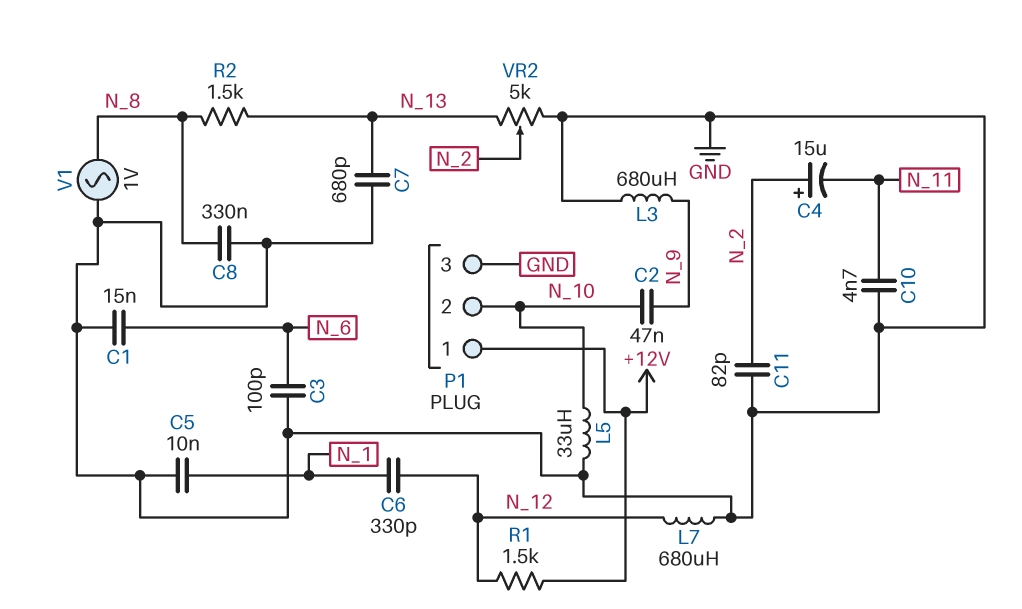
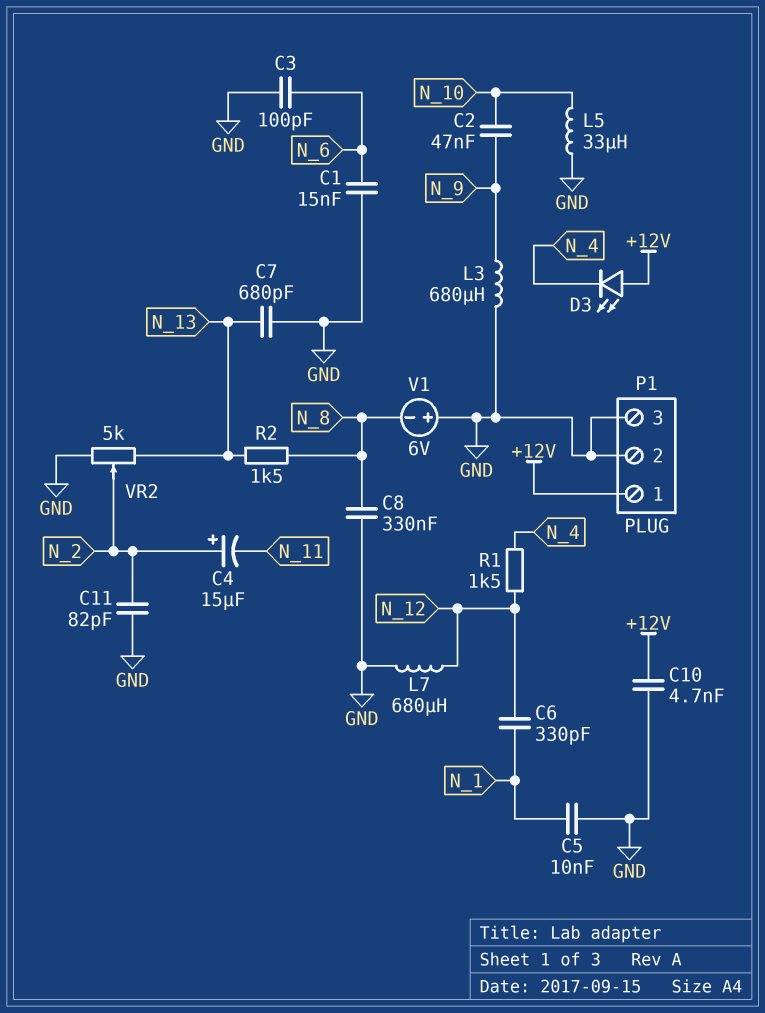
C10: 4.7nF (GND, N_11) -> 4.7nF (+12V, GND)
D3: none -> LED (A +12V, K N_4)
P1 pin 2: N_10 -> GND
R1: 1.5k (+12V, N_12) -> 1.5k (N_4, N_12)
V1: AC 1V (GND, N_8) -> 6V (plus GND, minus N_8)

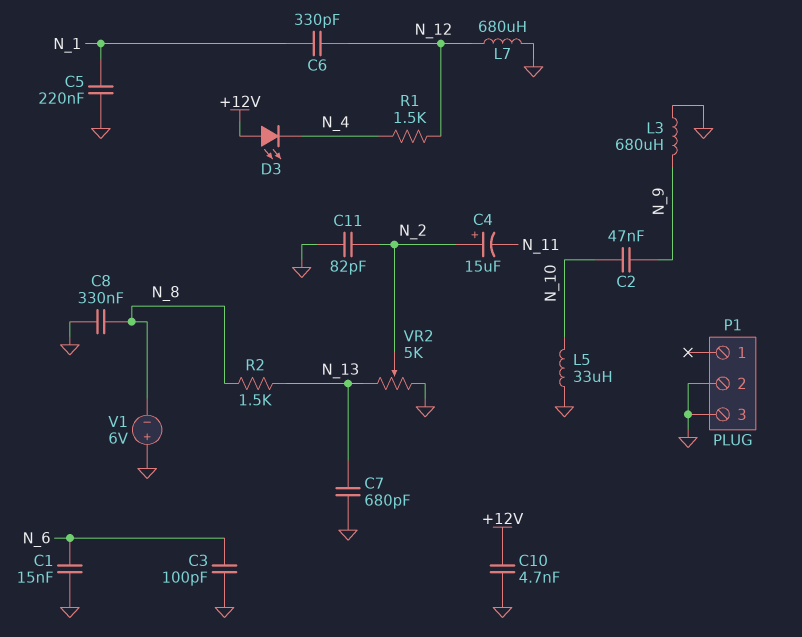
C5: 10nF (GND, N_1) -> 220nF (GND, N_1)
P1 pin 1: +12V -> none

